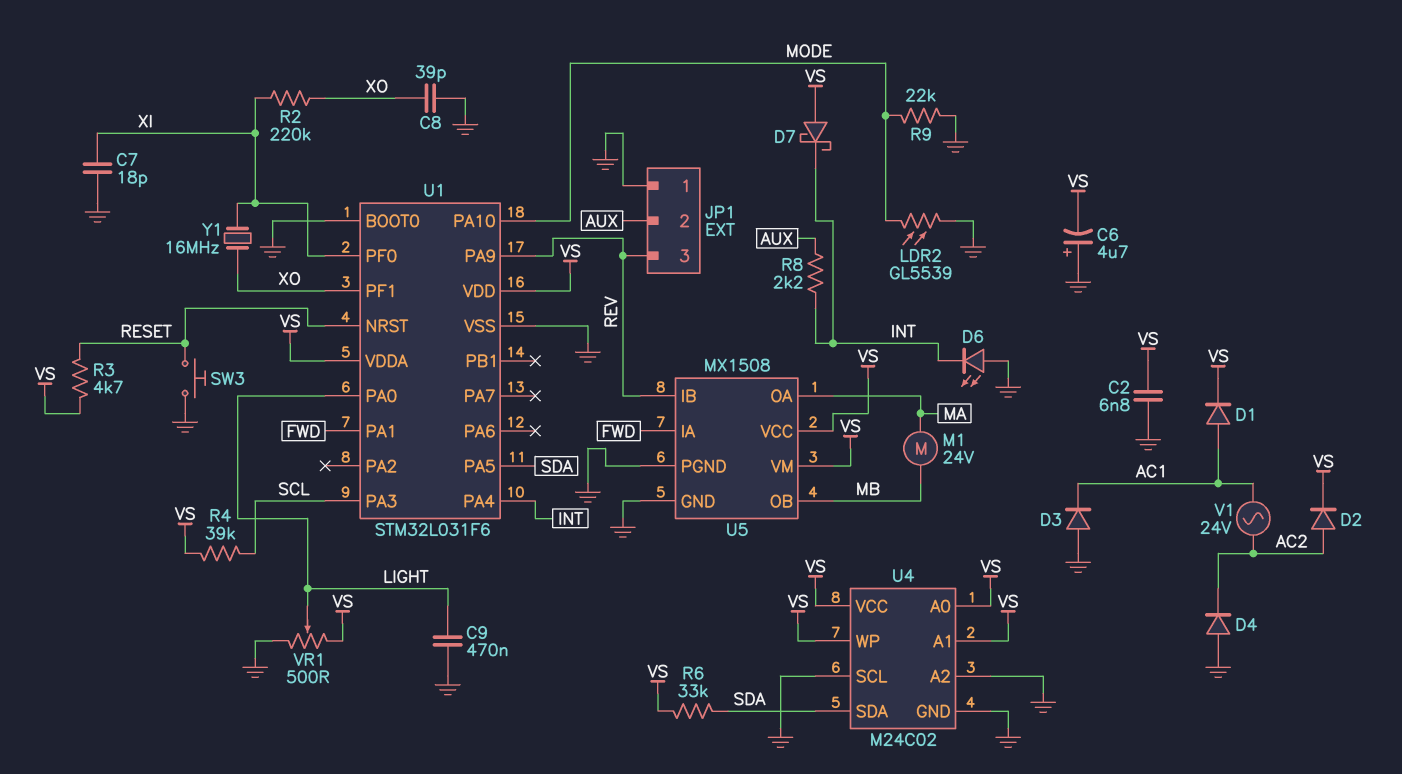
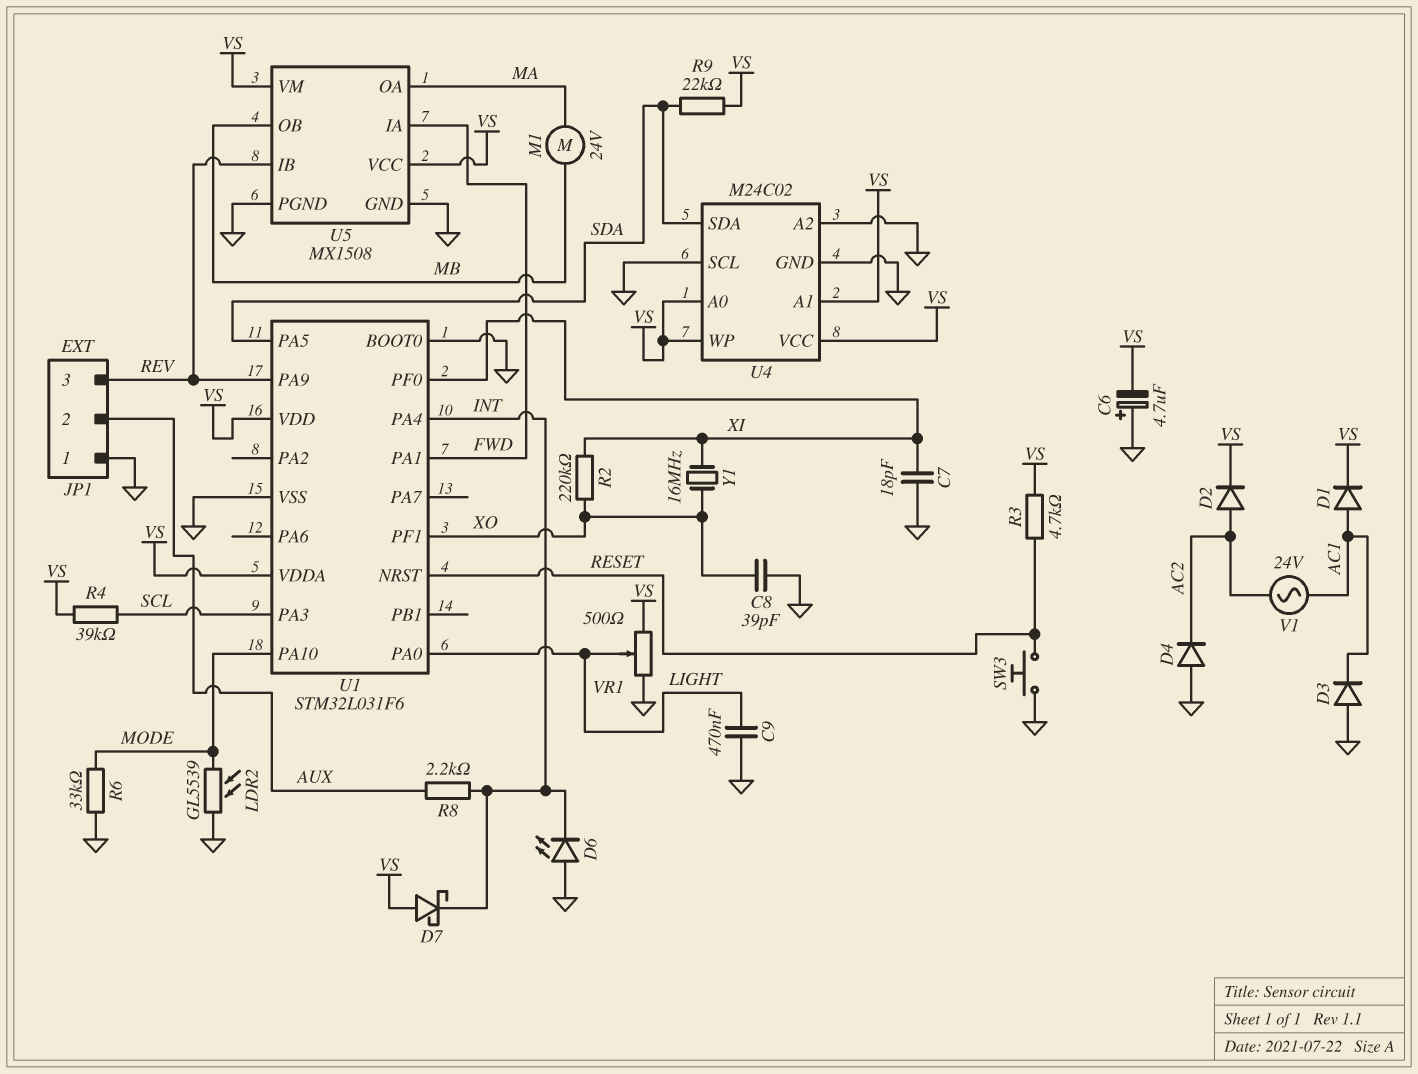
C2: 6.8nF (GND, VS) -> none
R6: 33k (SDA, VS) -> 33k (GND, MODE)
R9: 22k (GND, MODE) -> 22k (SDA, VS)

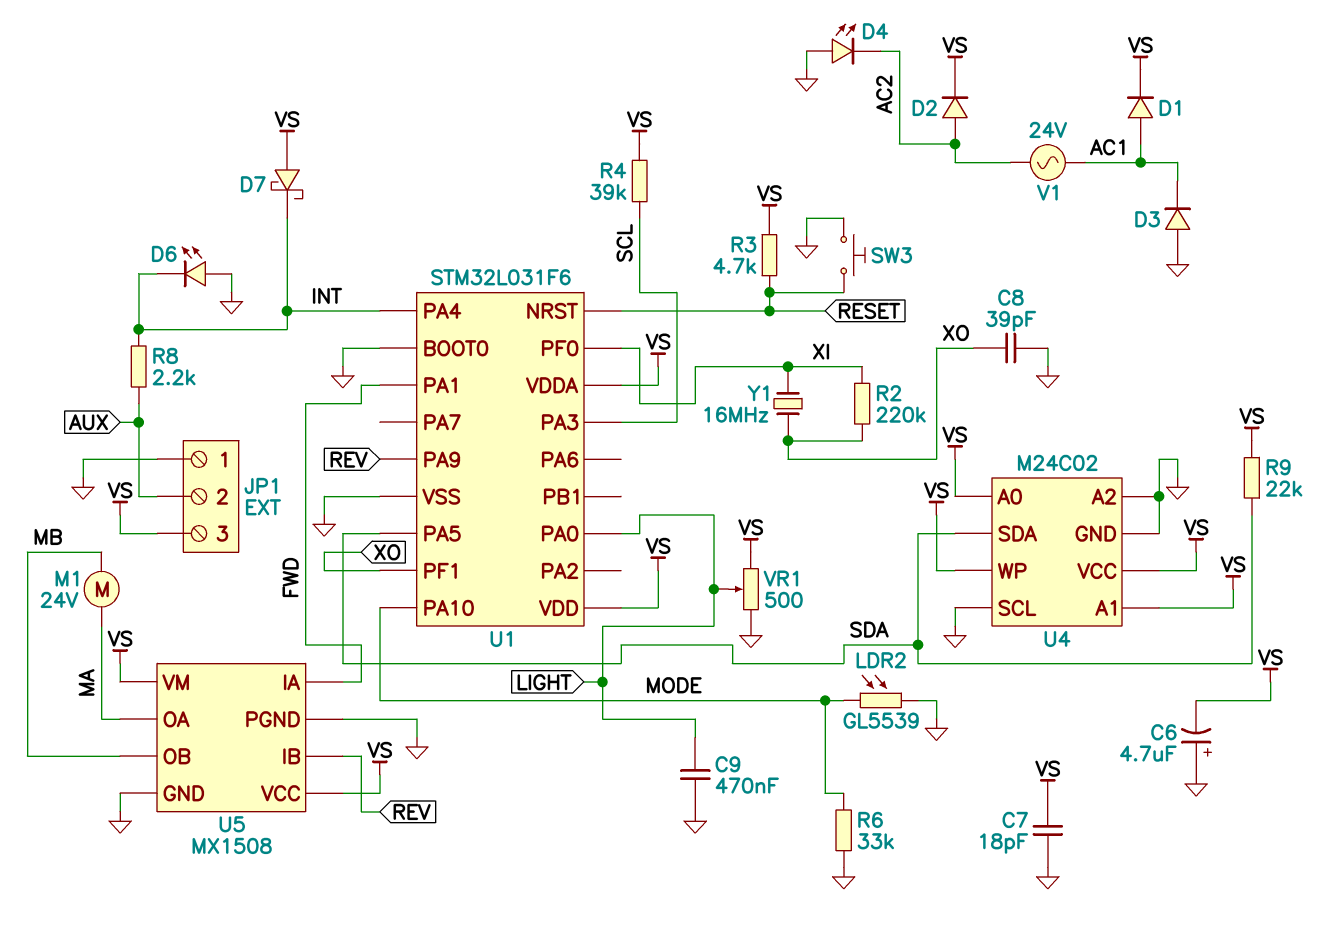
C7: 18pF (GND, XI) -> 18pF (GND, VS)
D4: diode (A GND, K AC2) -> LED (A GND, K AC2)
JP1 pin 3: REV -> VS

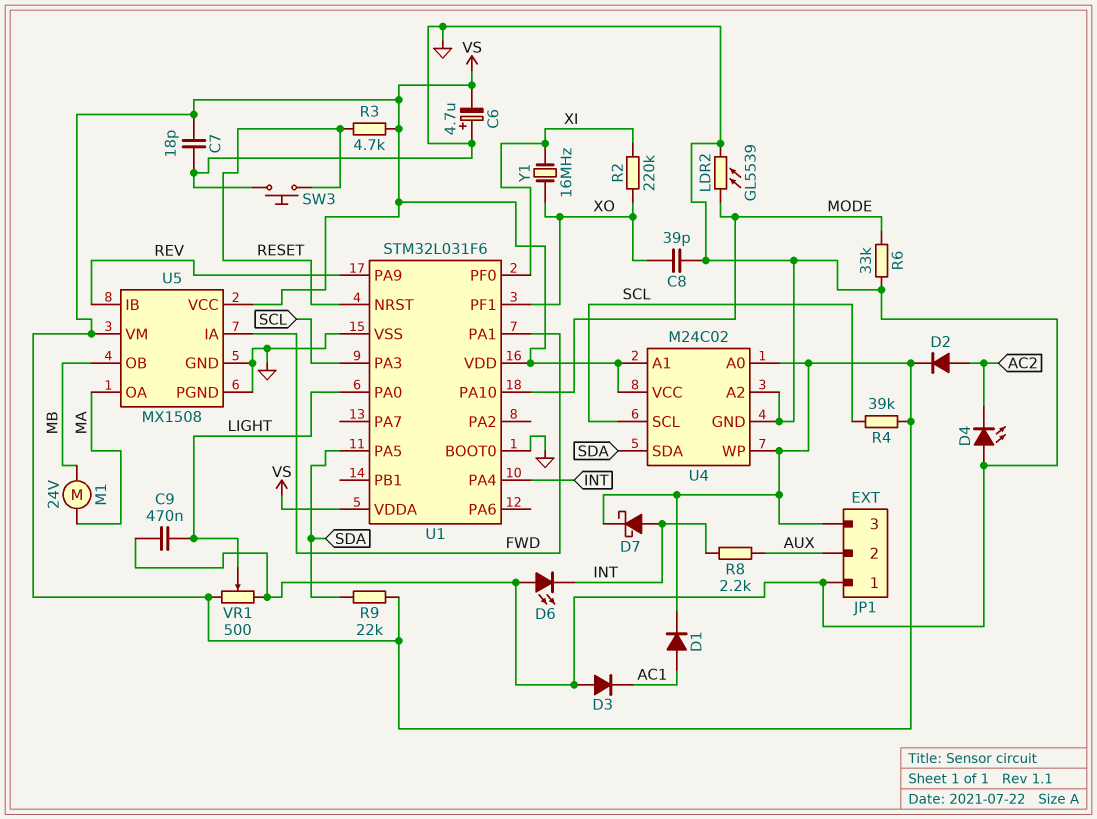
D7: schottky (A VS, K INT) -> schottky (A INT, K VS)
U4 pin SCL: GND -> SCL
V1: AC 24V (AC1, AC2) -> none

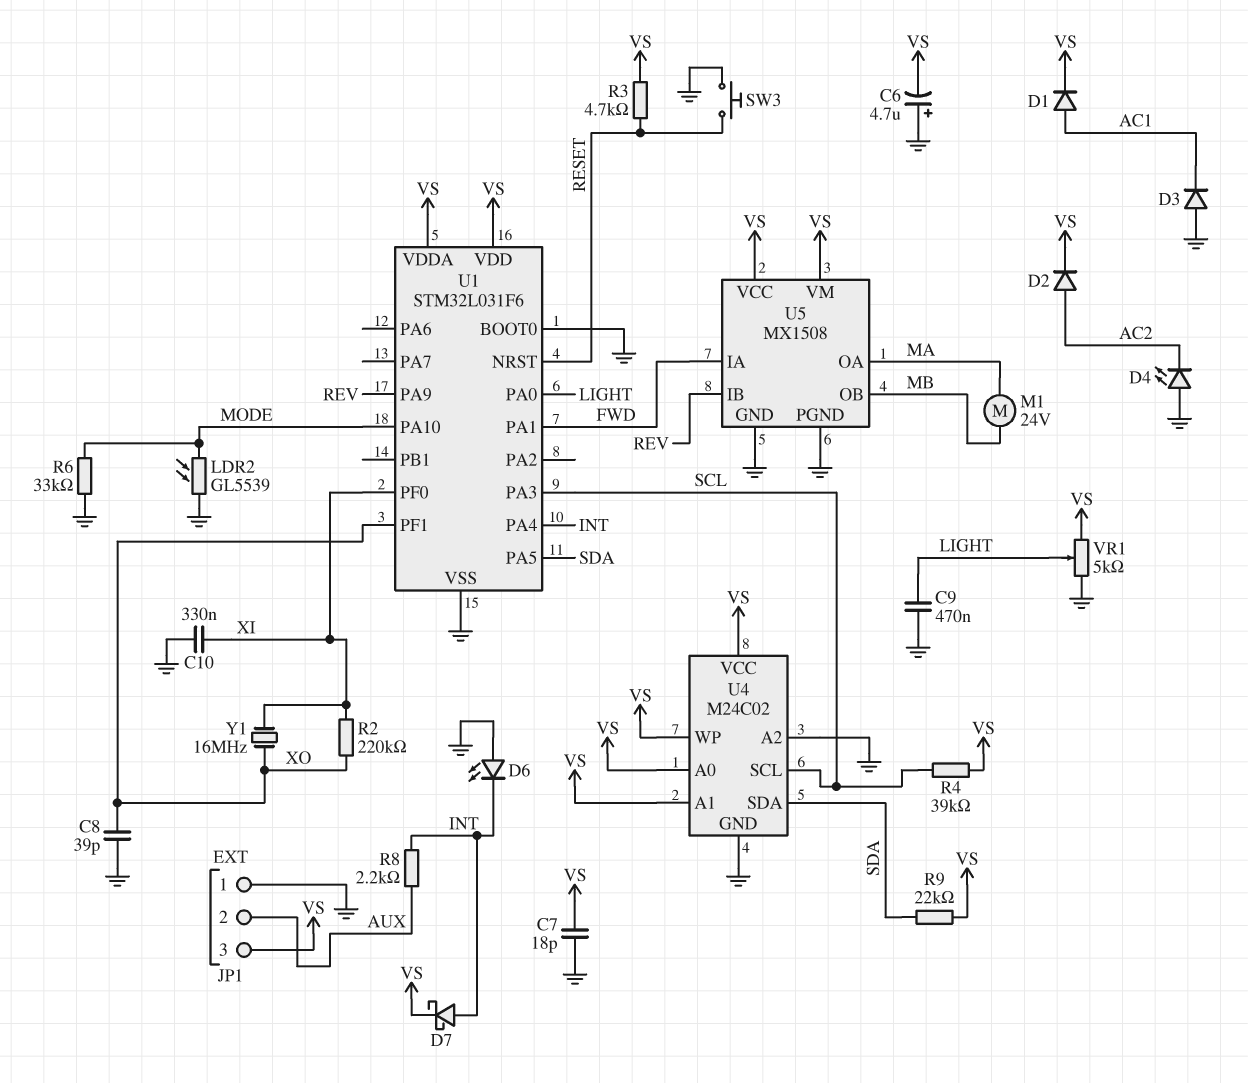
C10: none -> 330nF (GND, XI)
VR1: 500 (GND, VS, wiper LIGHT) -> 5k (GND, VS, wiper LIGHT)

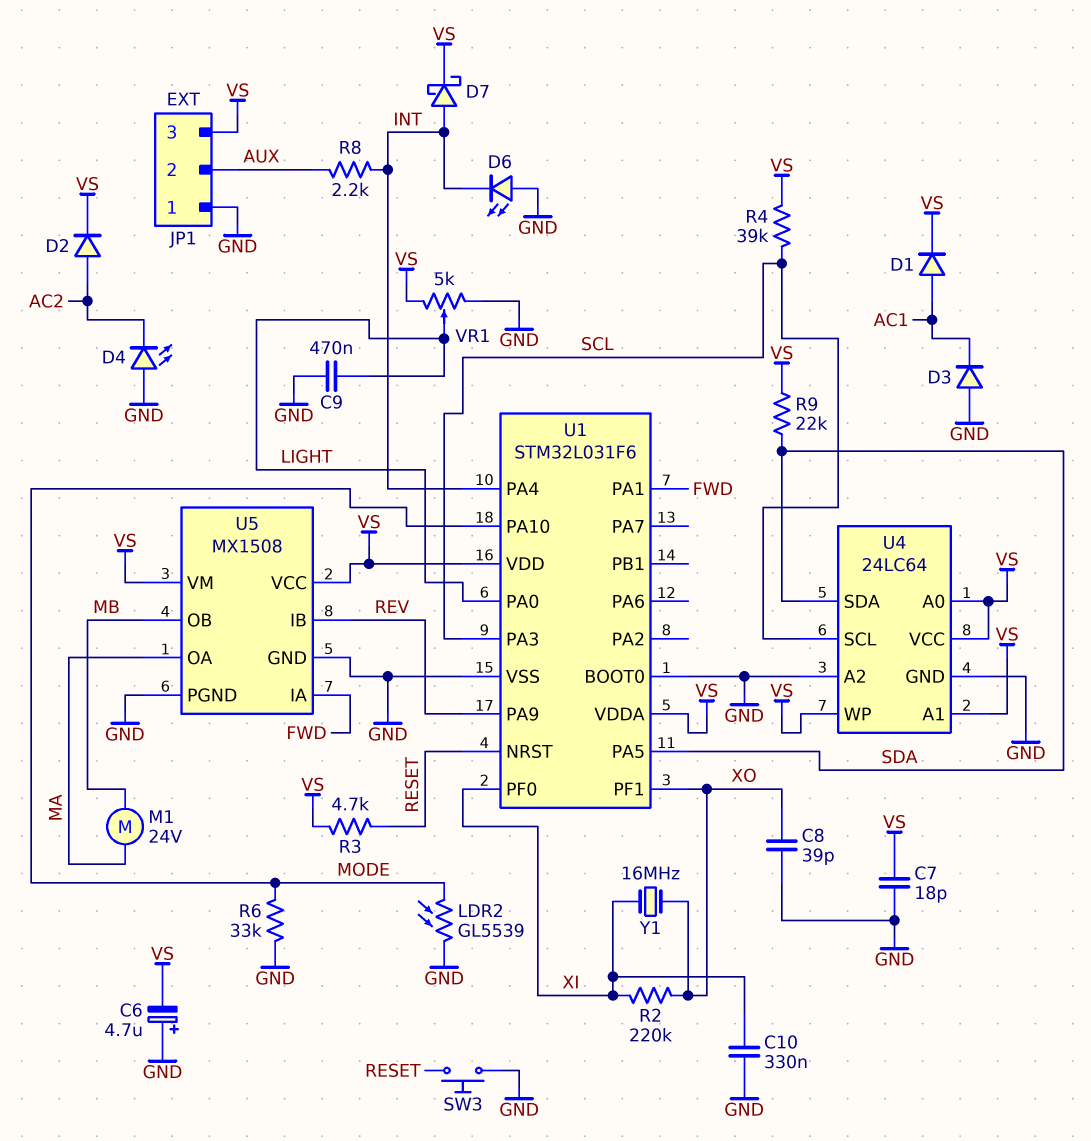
U4: M24C02 -> 24LC64

